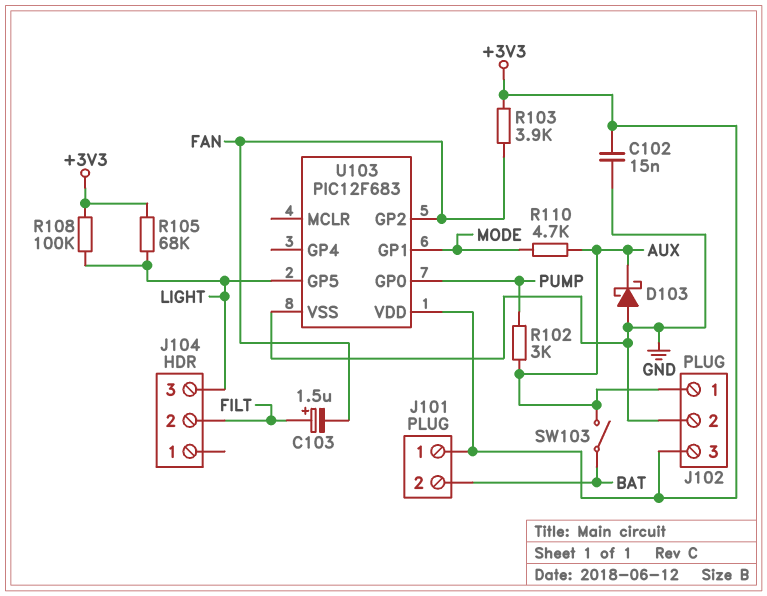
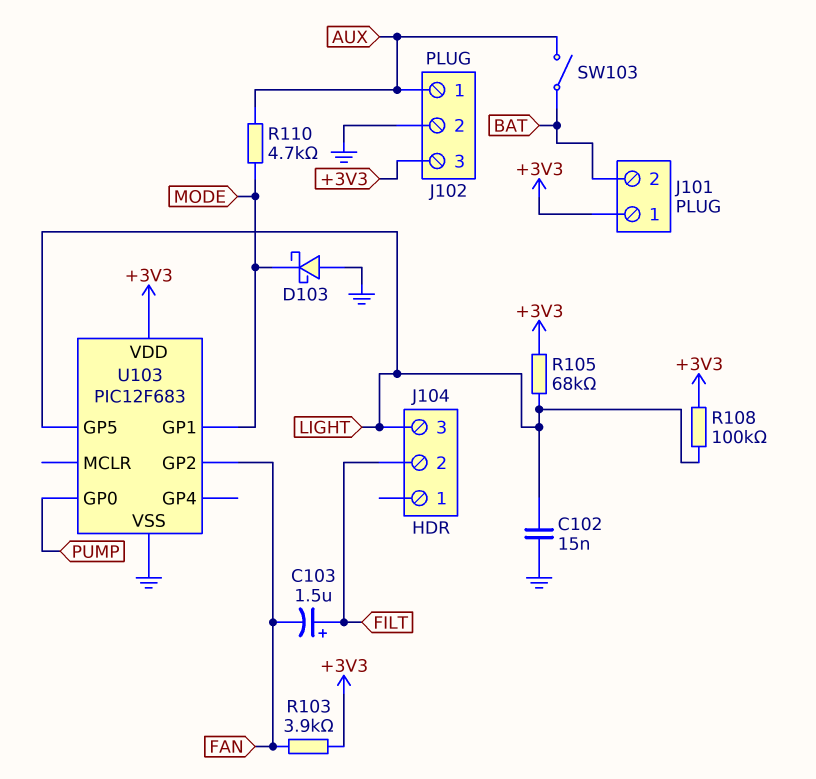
C102: 15nF (+3V3, GND) -> 15nF (GND, LIGHT)
D103: schottky (A GND, K AUX) -> schottky (A GND, K MODE)
R102: 3k (AUX, PUMP) -> none

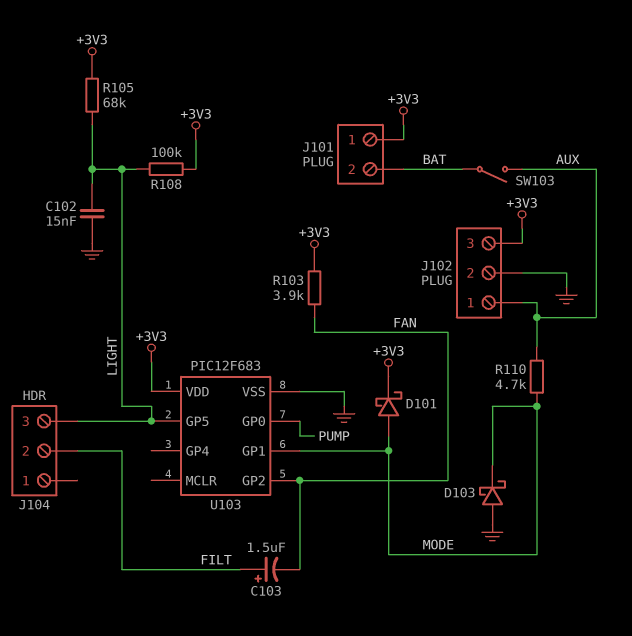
D101: none -> schottky (A MODE, K +3V3)

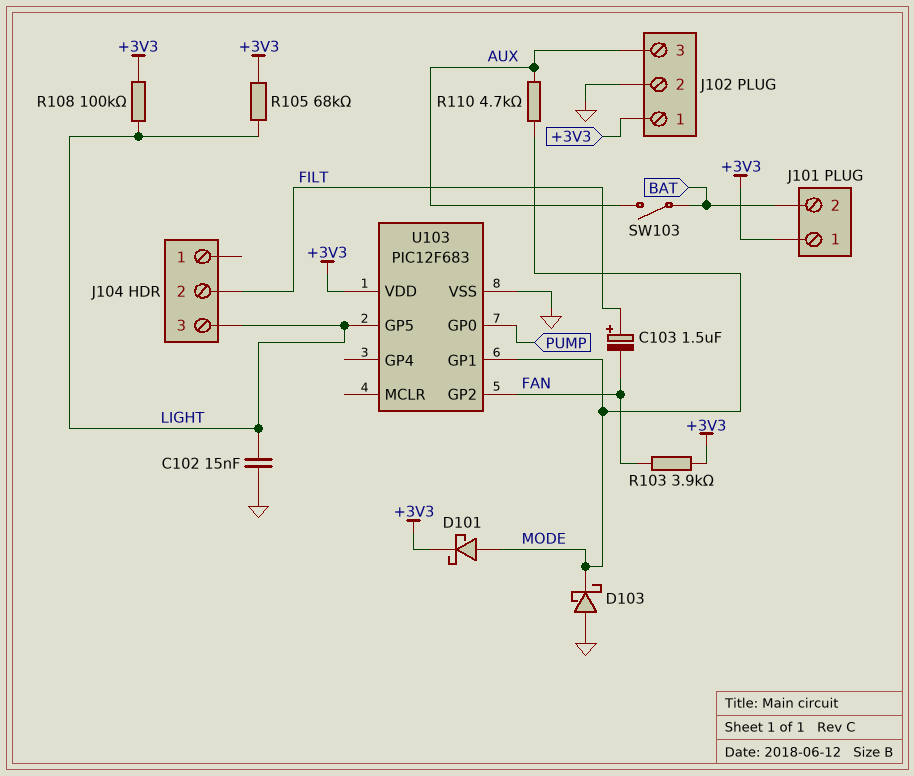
J102 pin 1: AUX -> +3V3
J102 pin 3: +3V3 -> AUX

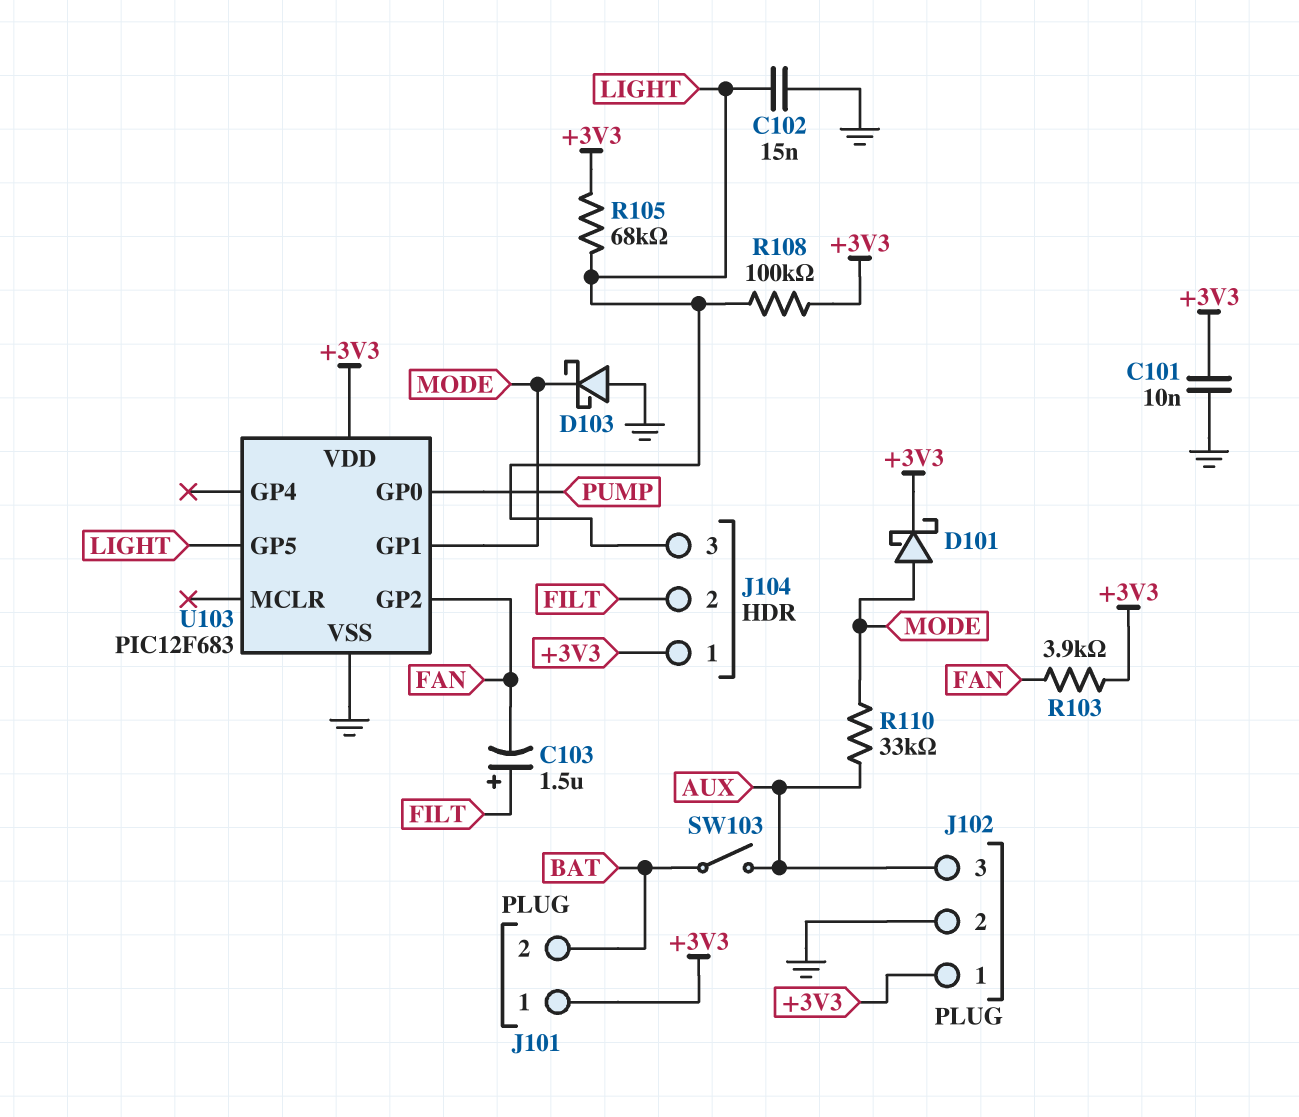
C101: none -> 10nF (+3V3, GND)
J104 pin 1: none -> +3V3
R110: 4.7k (AUX, MODE) -> 33k (AUX, MODE)

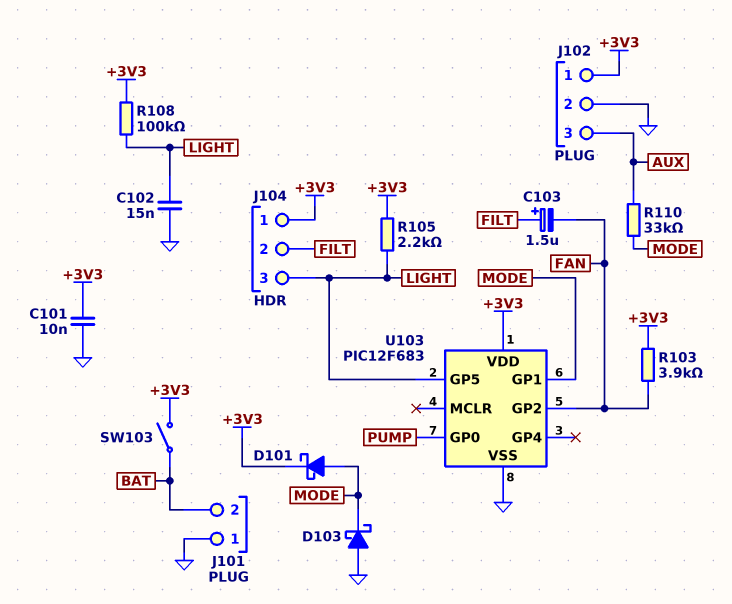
J101 pin 1: +3V3 -> GND
R105: 68k (+3V3, LIGHT) -> 2.2k (+3V3, LIGHT)
SW103: switch (AUX, BAT) -> switch (+3V3, BAT)

